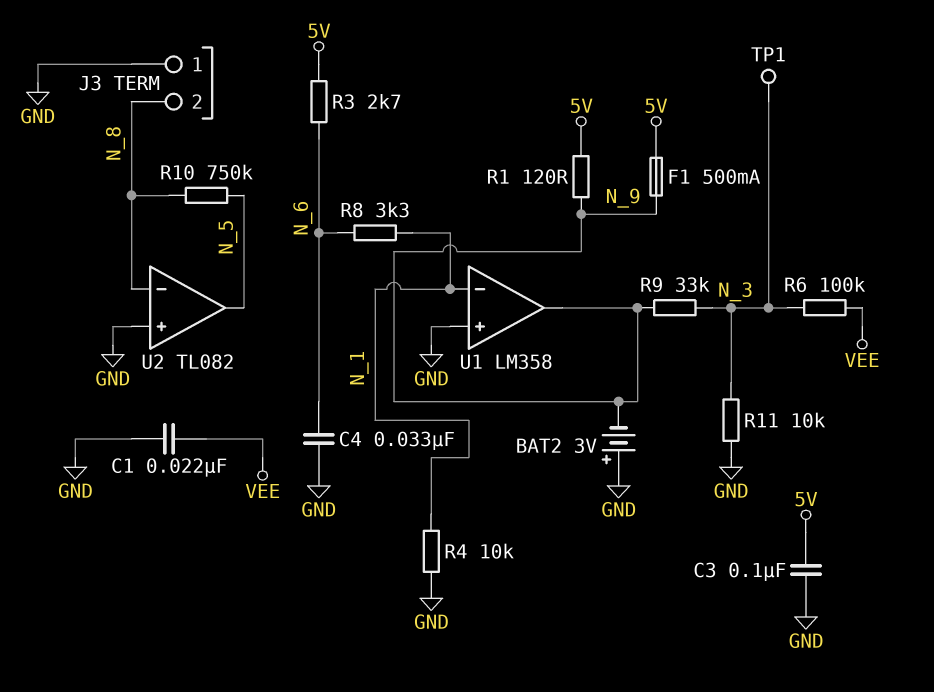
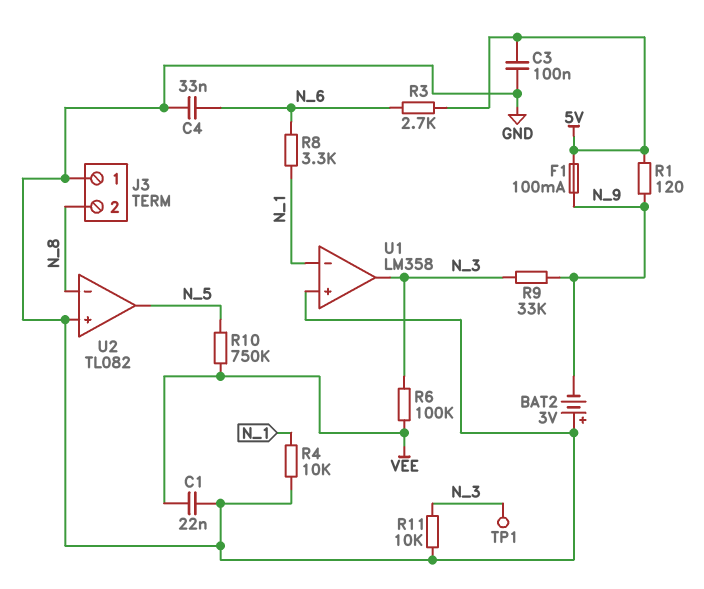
F1: 500mA (5V, N_9) -> 100mA (5V, N_9)
R10: 750k (N_5, N_8) -> 750k (N_5, VEE)
U1 pin out: N_9 -> N_3

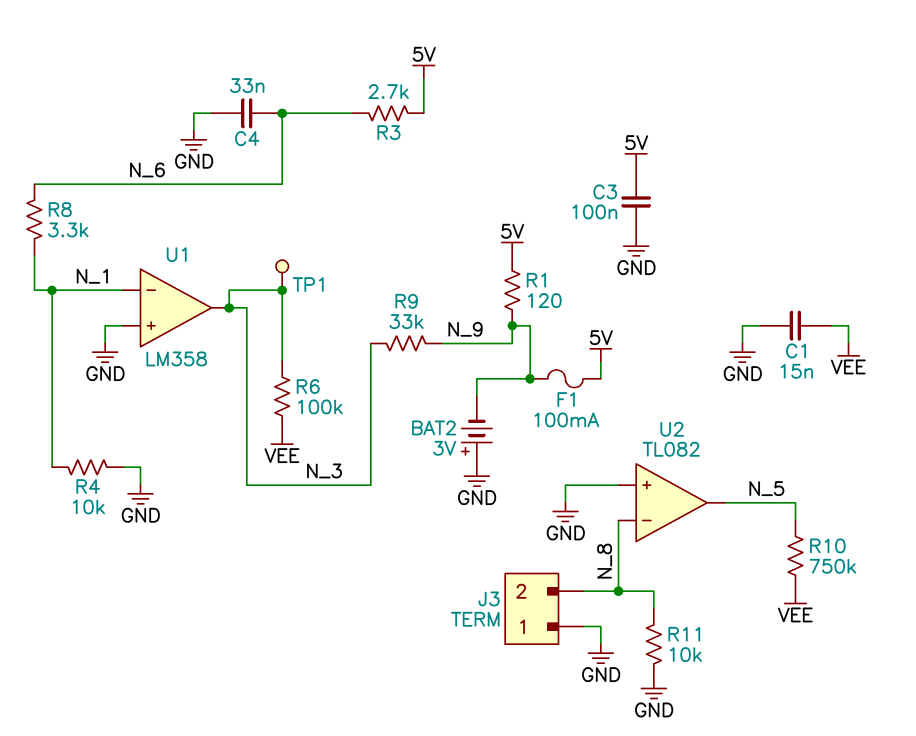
C1: 22nF (GND, VEE) -> 15nF (GND, VEE)
R11: 10k (GND, N_3) -> 10k (GND, N_8)

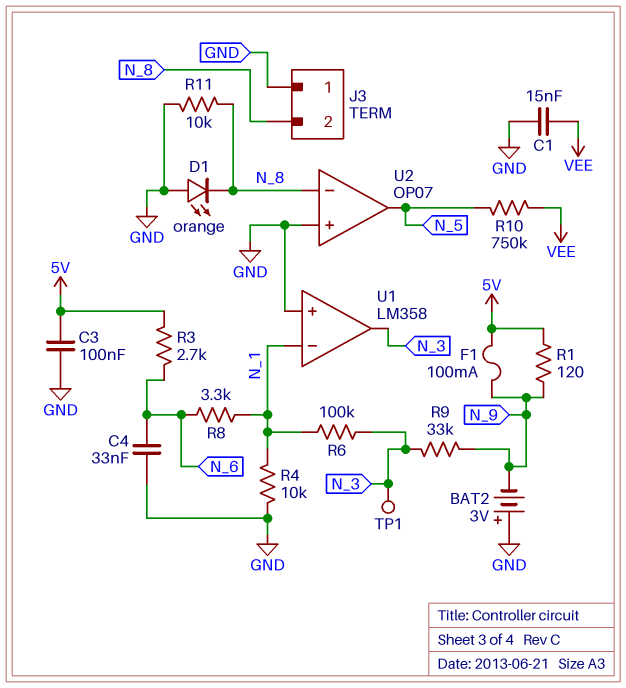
D1: none -> LED orange (A GND, K N_8)
R6: 100k (N_3, VEE) -> 100k (N_1, N_3)
U2: TL082 -> OP07

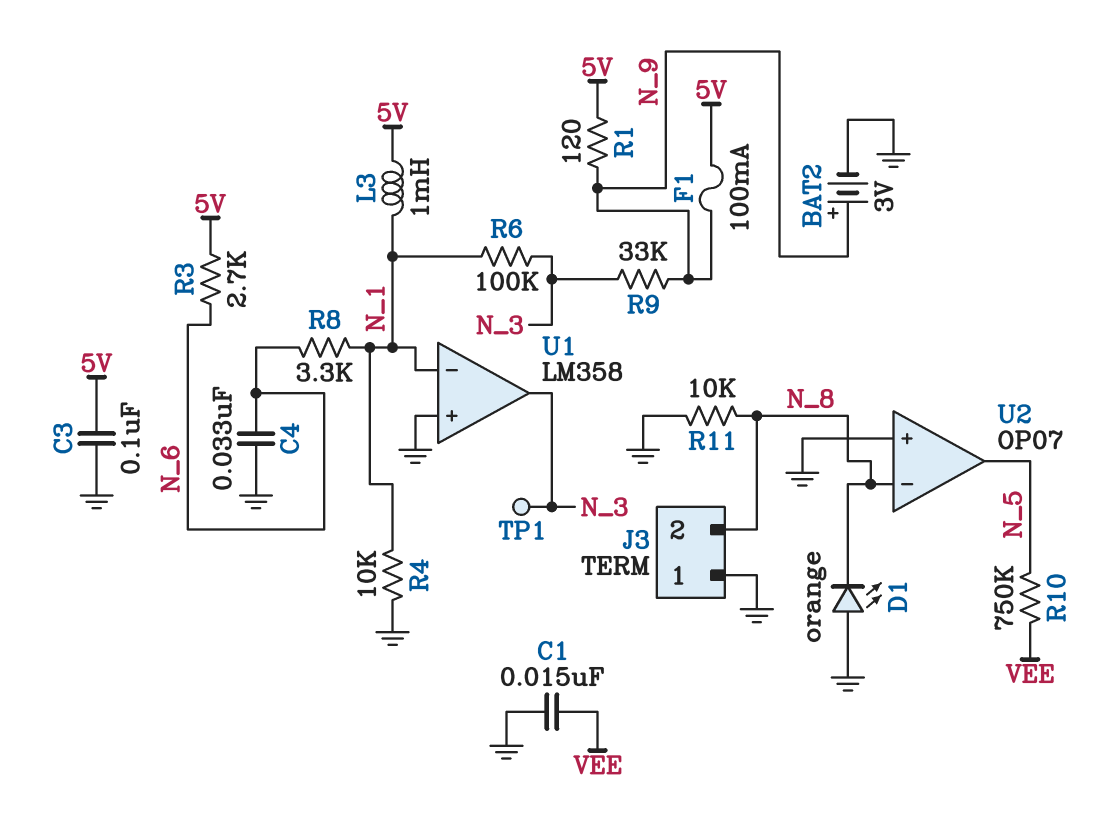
BAT2: 3V (plus GND, minus N_9) -> 3V (plus N_9, minus GND)
L3: none -> 1mH (5V, N_1)

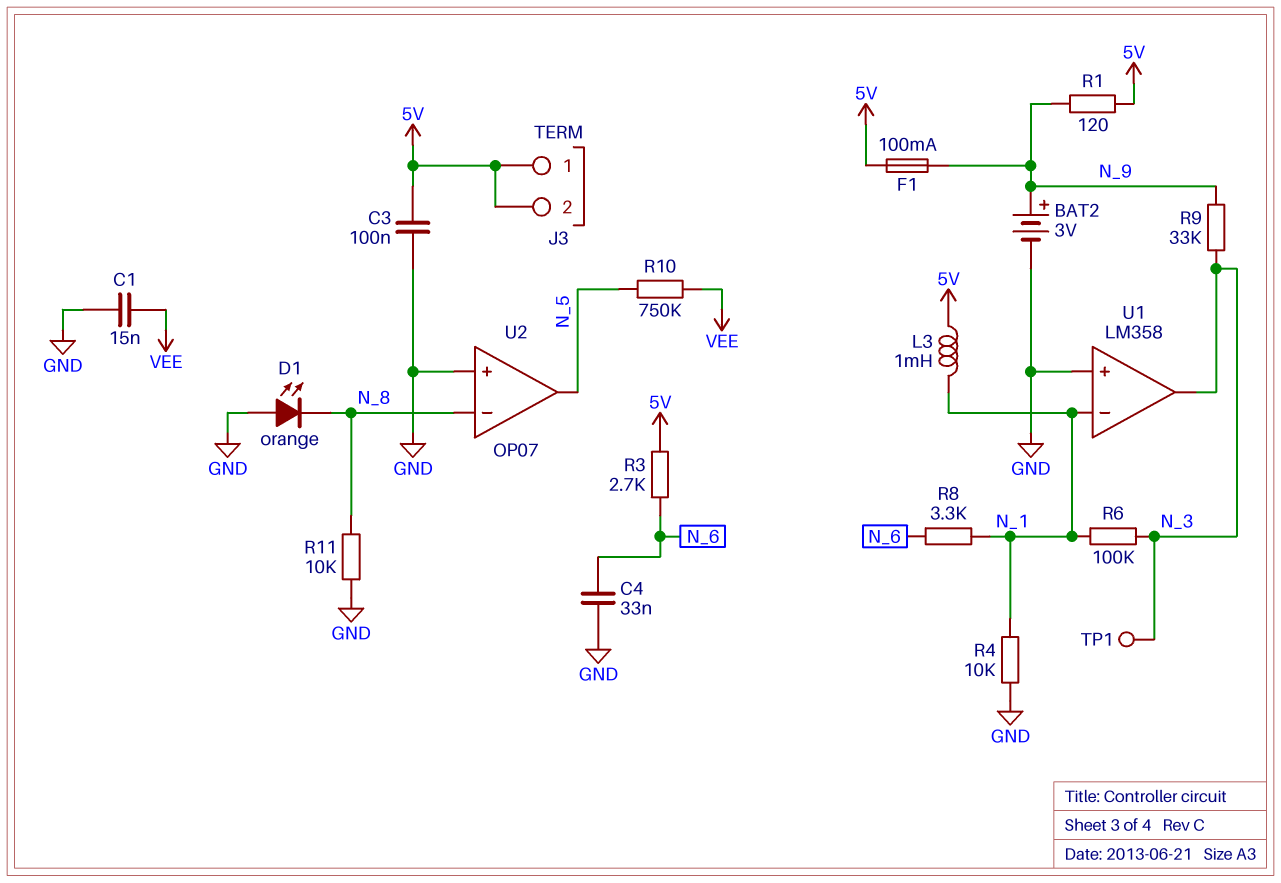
J3 pin 1: GND -> 5V
J3 pin 2: N_8 -> 5V

